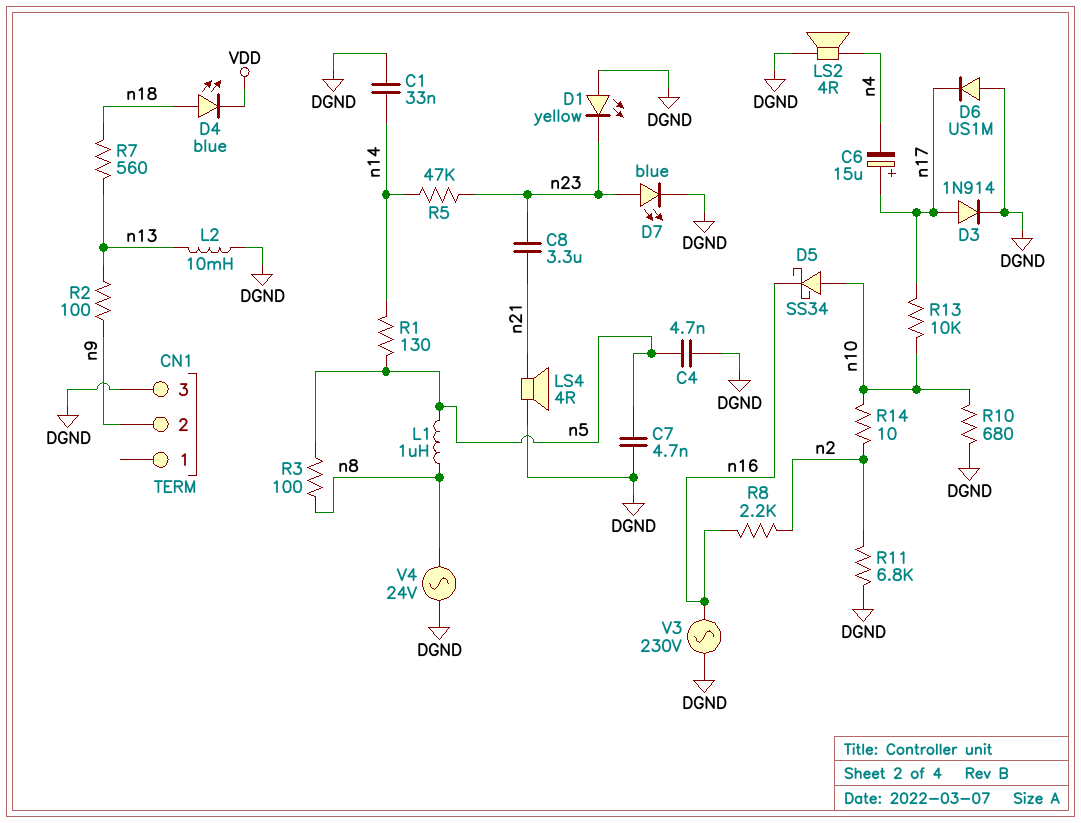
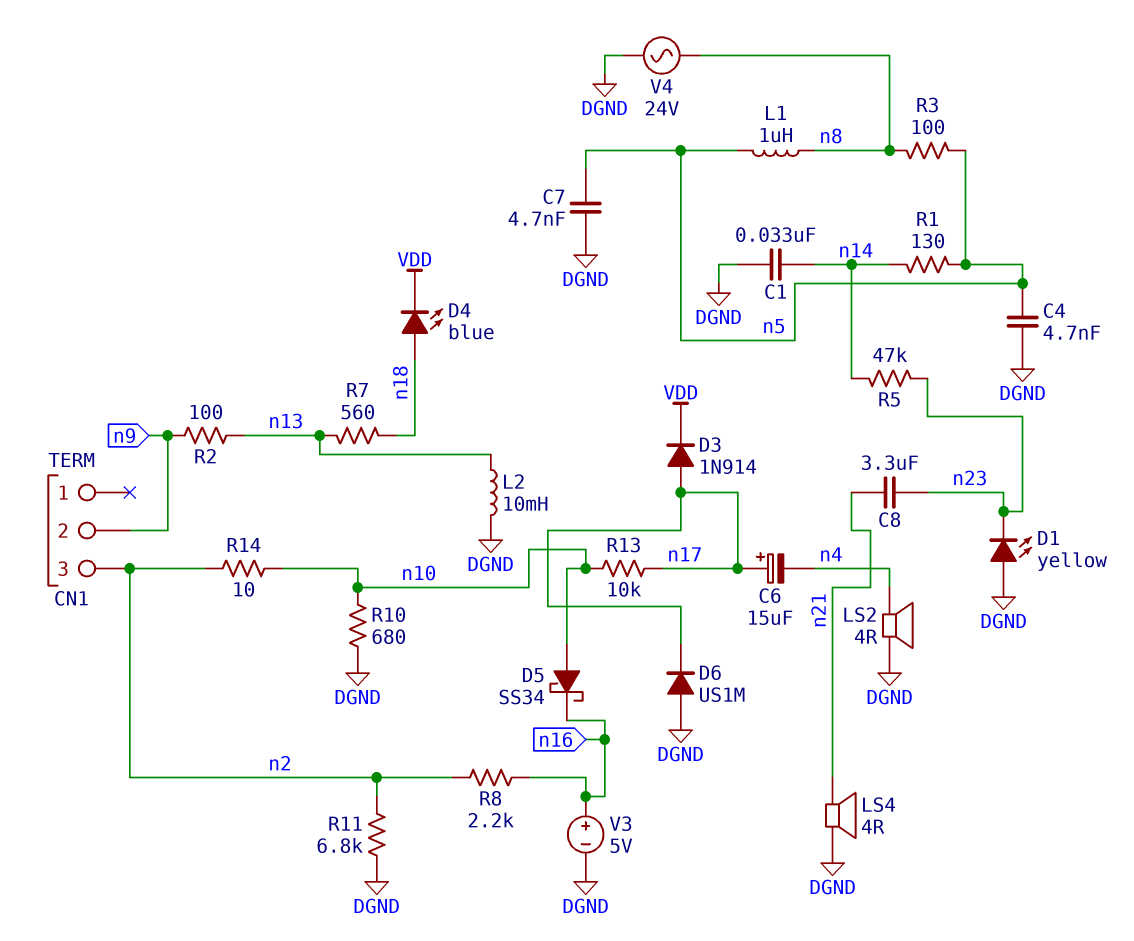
CN1 pin 3: DGND -> n2
D3: diode 1N914 (A n17, K DGND) -> diode 1N914 (A n17, K VDD)
D7: LED blue (A n23, K DGND) -> none
V3: AC 230V (DGND, n16) -> 5V (plus n16, minus DGND)

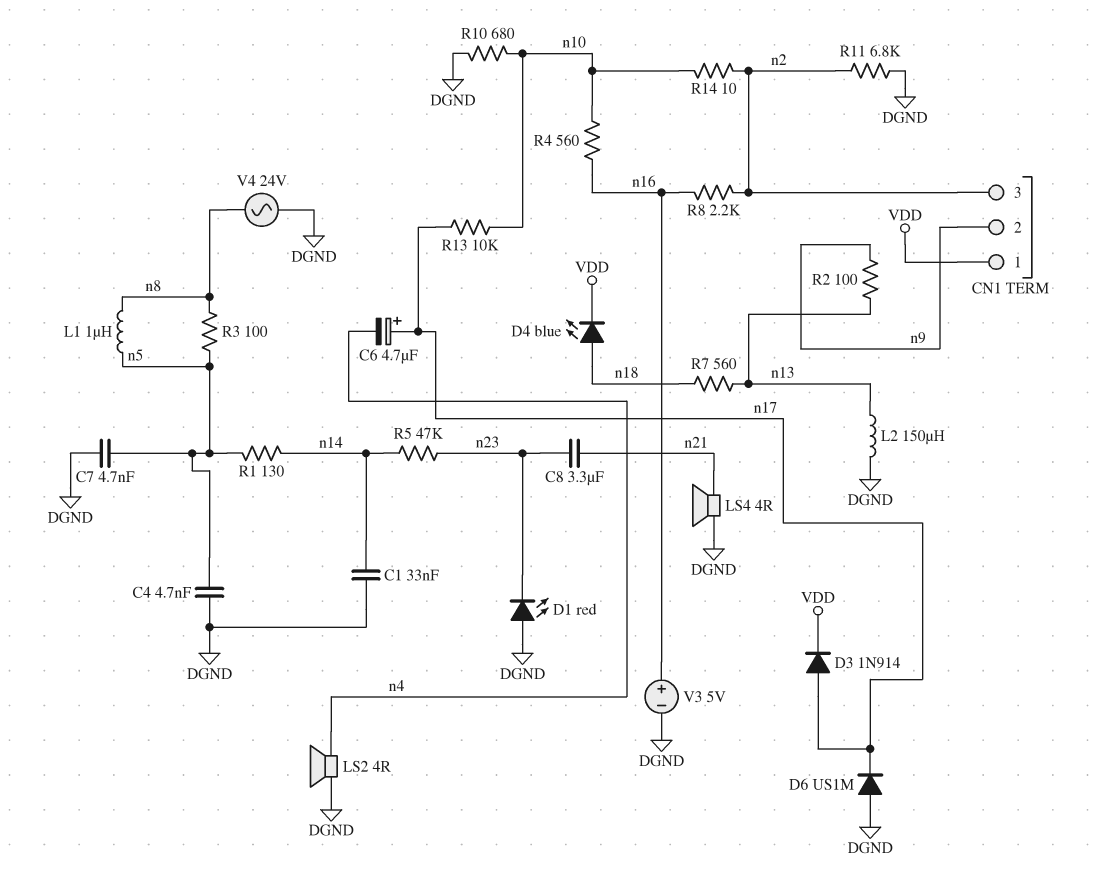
C6: 15uF (plus n17, minus n4) -> 4.7uF (plus n17, minus n4)
CN1 pin 1: none -> VDD
D1: LED yellow (A DGND, K n23) -> LED red (A DGND, K n23)
D5: schottky SS34 (A n10, K n16) -> none
L2: 10mH (DGND, n13) -> 150uH (DGND, n13)
R4: none -> 560 (n10, n16)

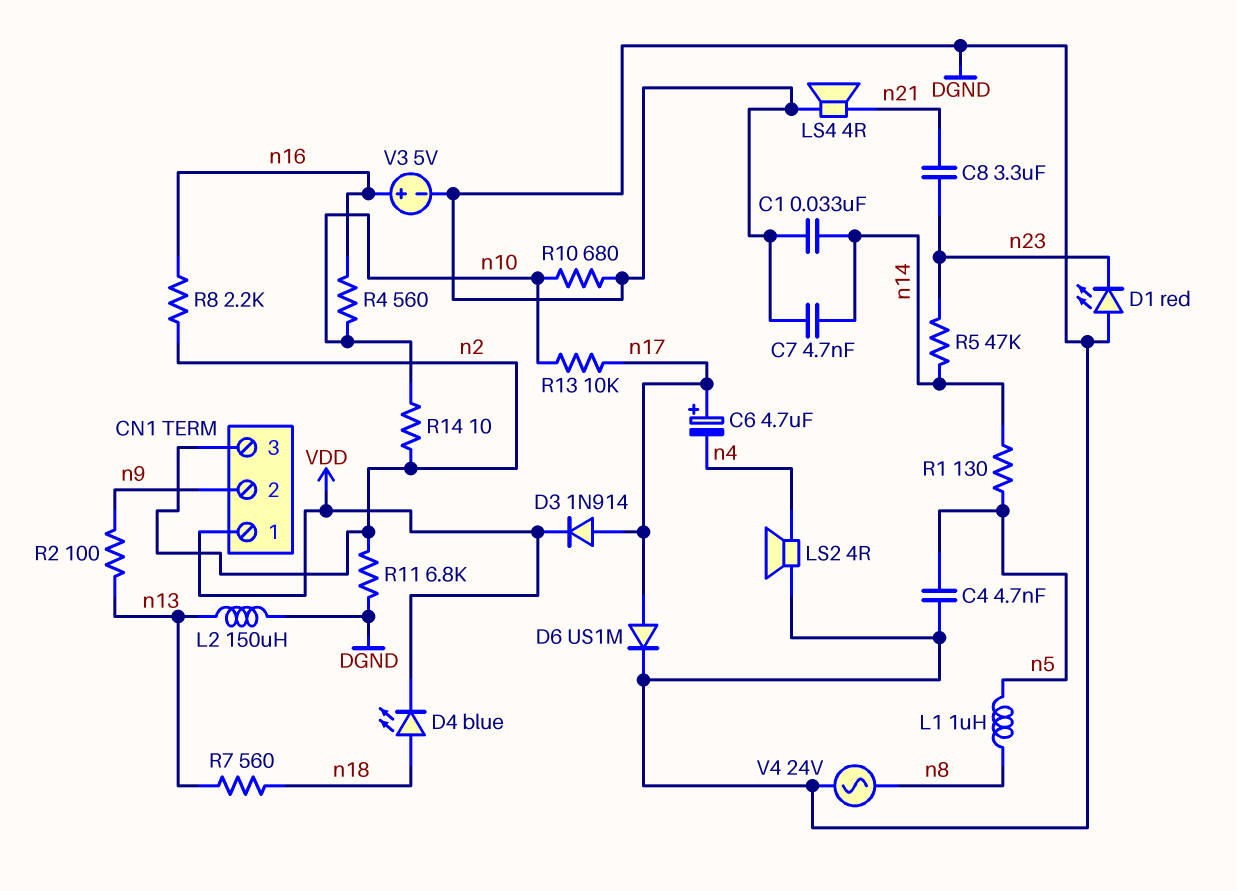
C7: 4.7nF (DGND, n5) -> 4.7nF (DGND, n14)
D6: diode US1M (A DGND, K n17) -> diode US1M (A n17, K DGND)
R3: 100 (n5, n8) -> none

